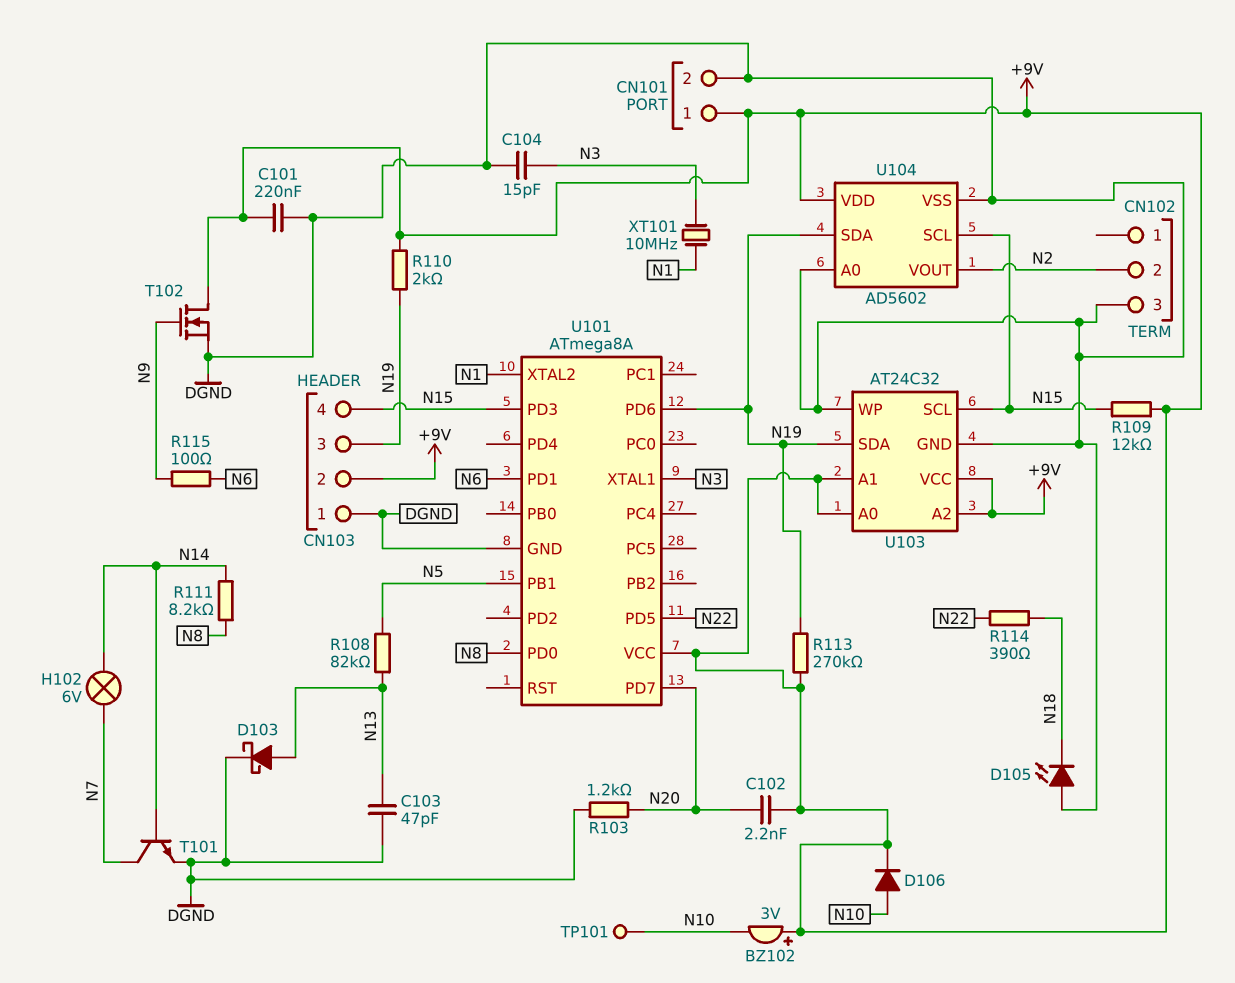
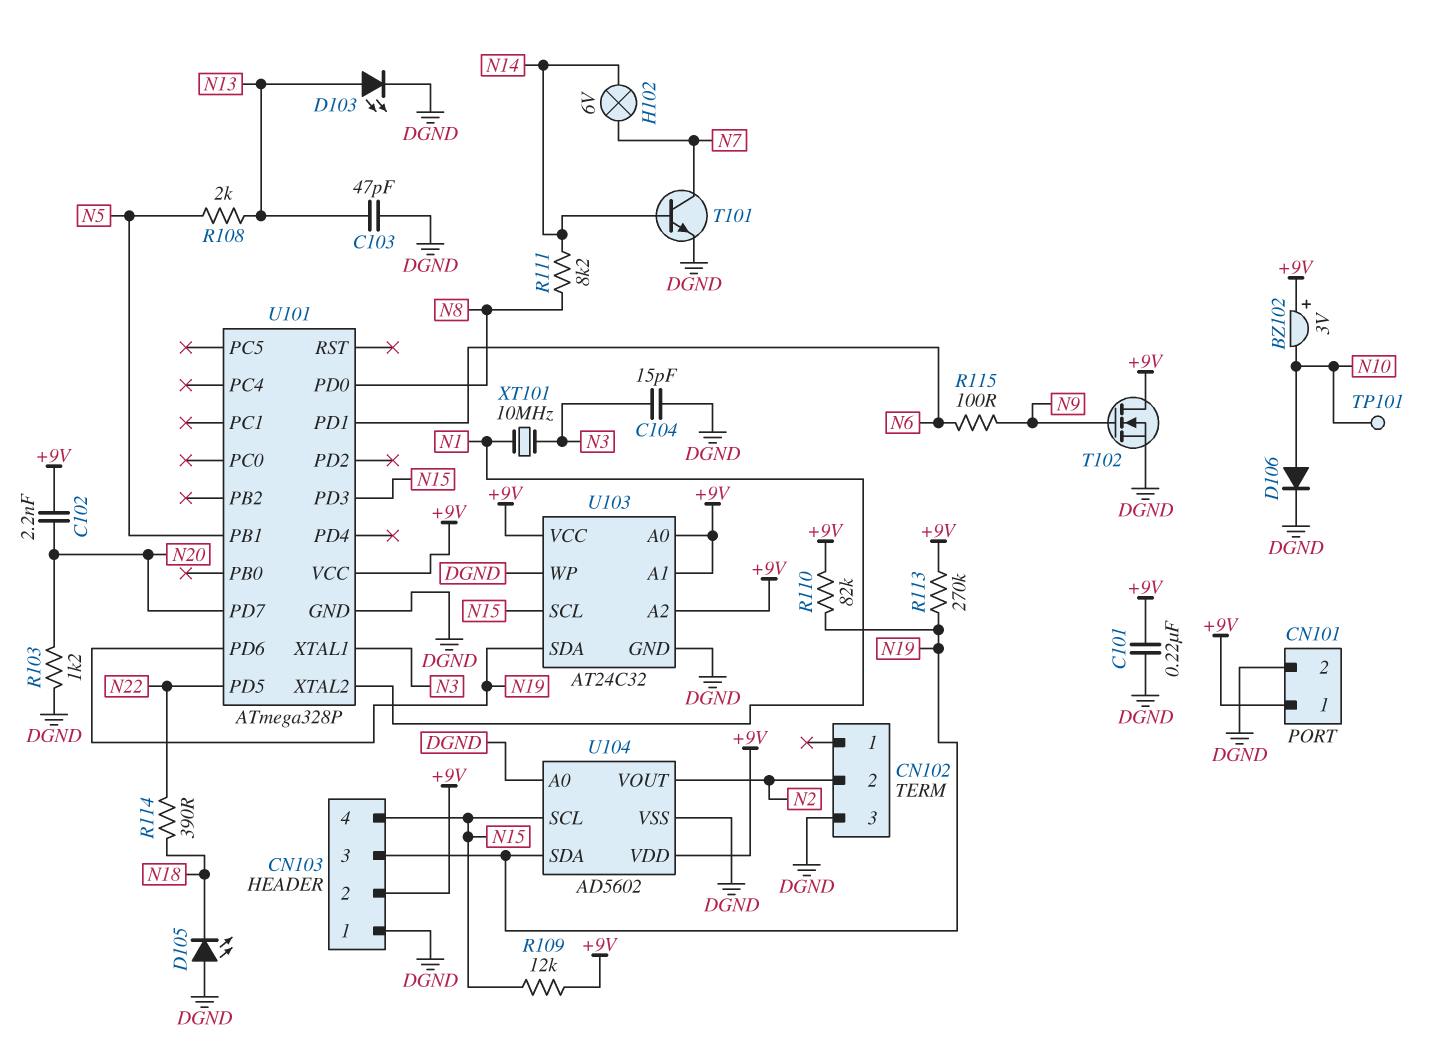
D103: schottky (A N13, K DGND) -> LED (A N13, K DGND)
D106: diode (A N10, K +9V) -> diode (A N10, K DGND)
R108: 82k (N5, N13) -> 2k (N5, N13)
R110: 2k (+9V, N19) -> 82k (+9V, N19)
U101: ATmega8A -> ATmega328P

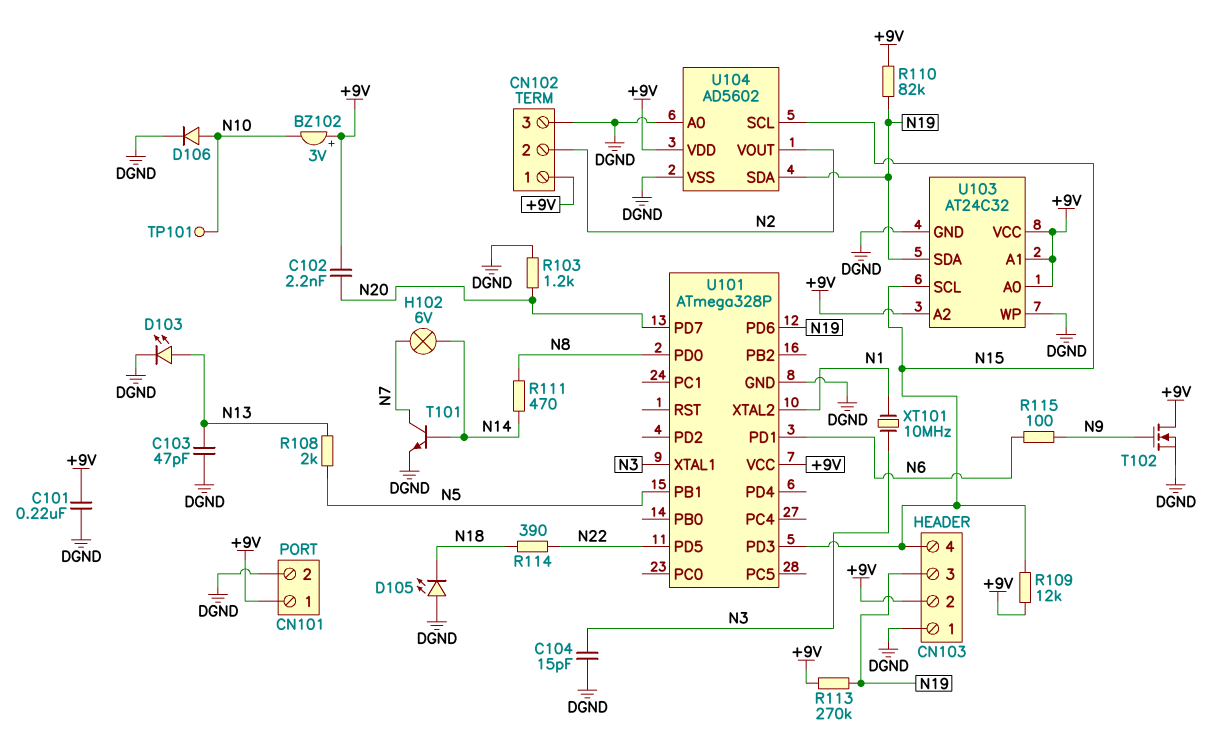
CN102 pin 1: none -> +9V
R111: 8.2k (N8, N14) -> 470 (N8, N14)

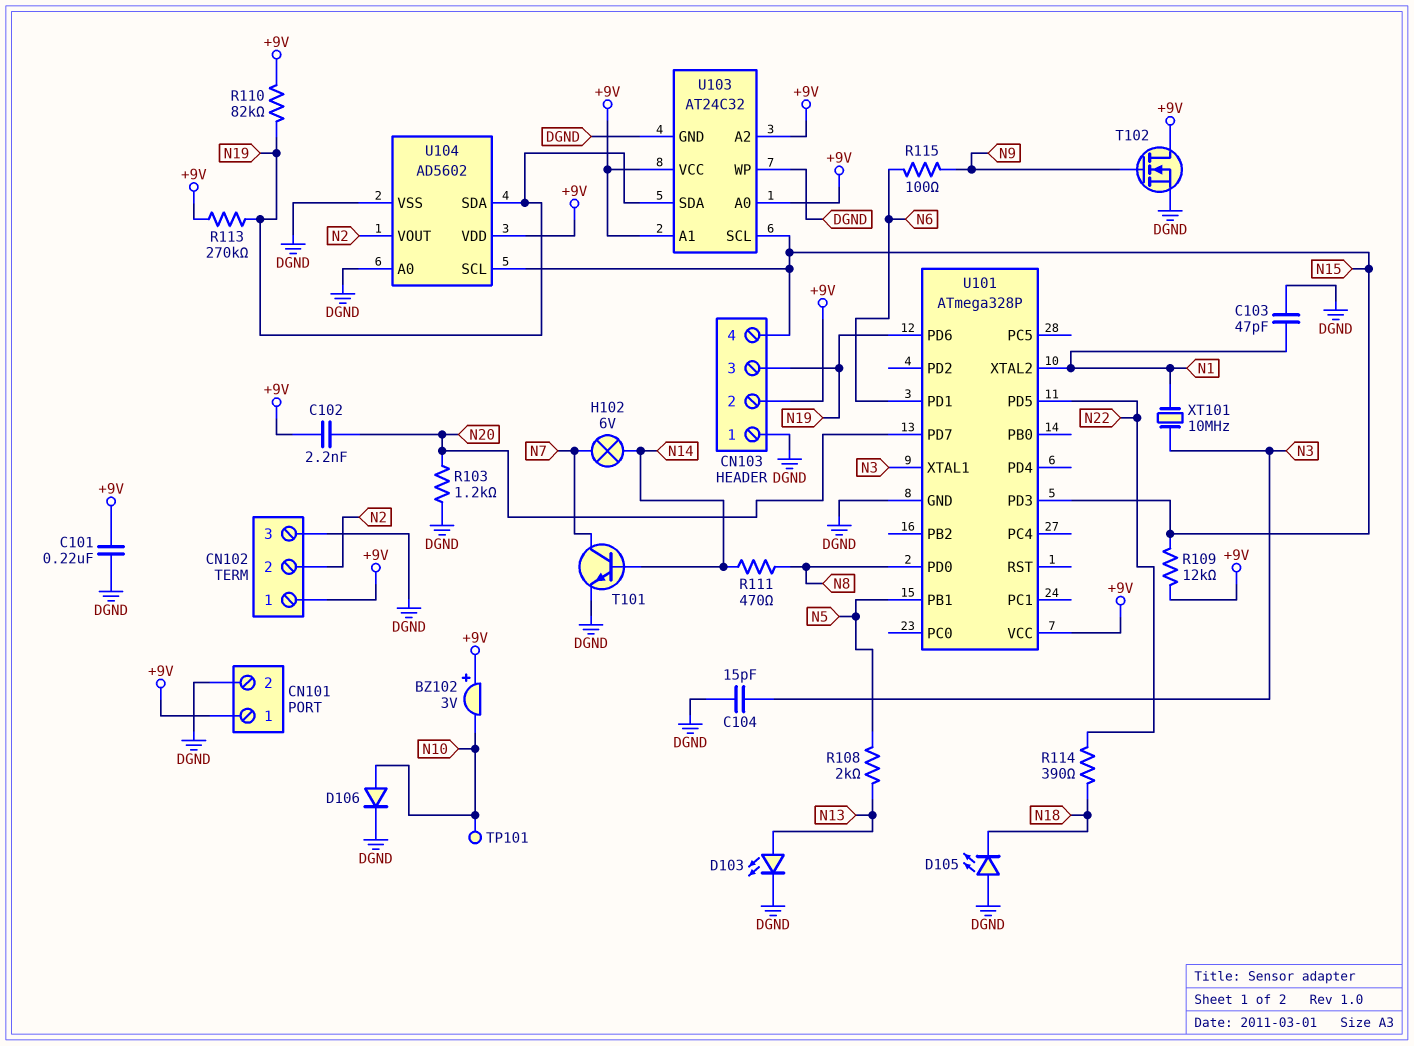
C103: 47pF (DGND, N13) -> 47pF (DGND, N1)

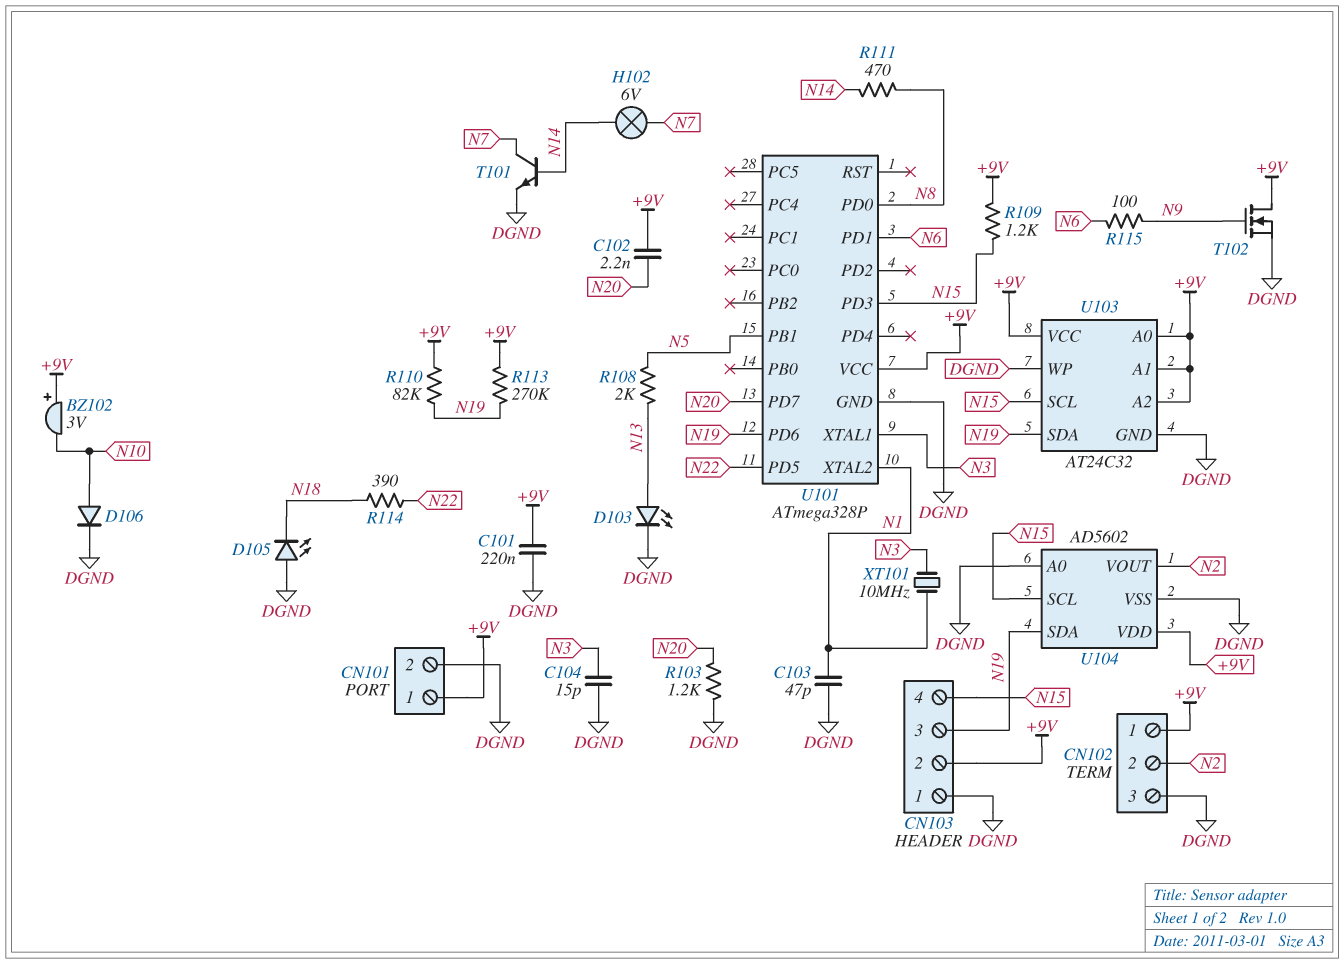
R109: 12k (+9V, N15) -> 1.2k (+9V, N15)
TP101: test point (N10) -> none

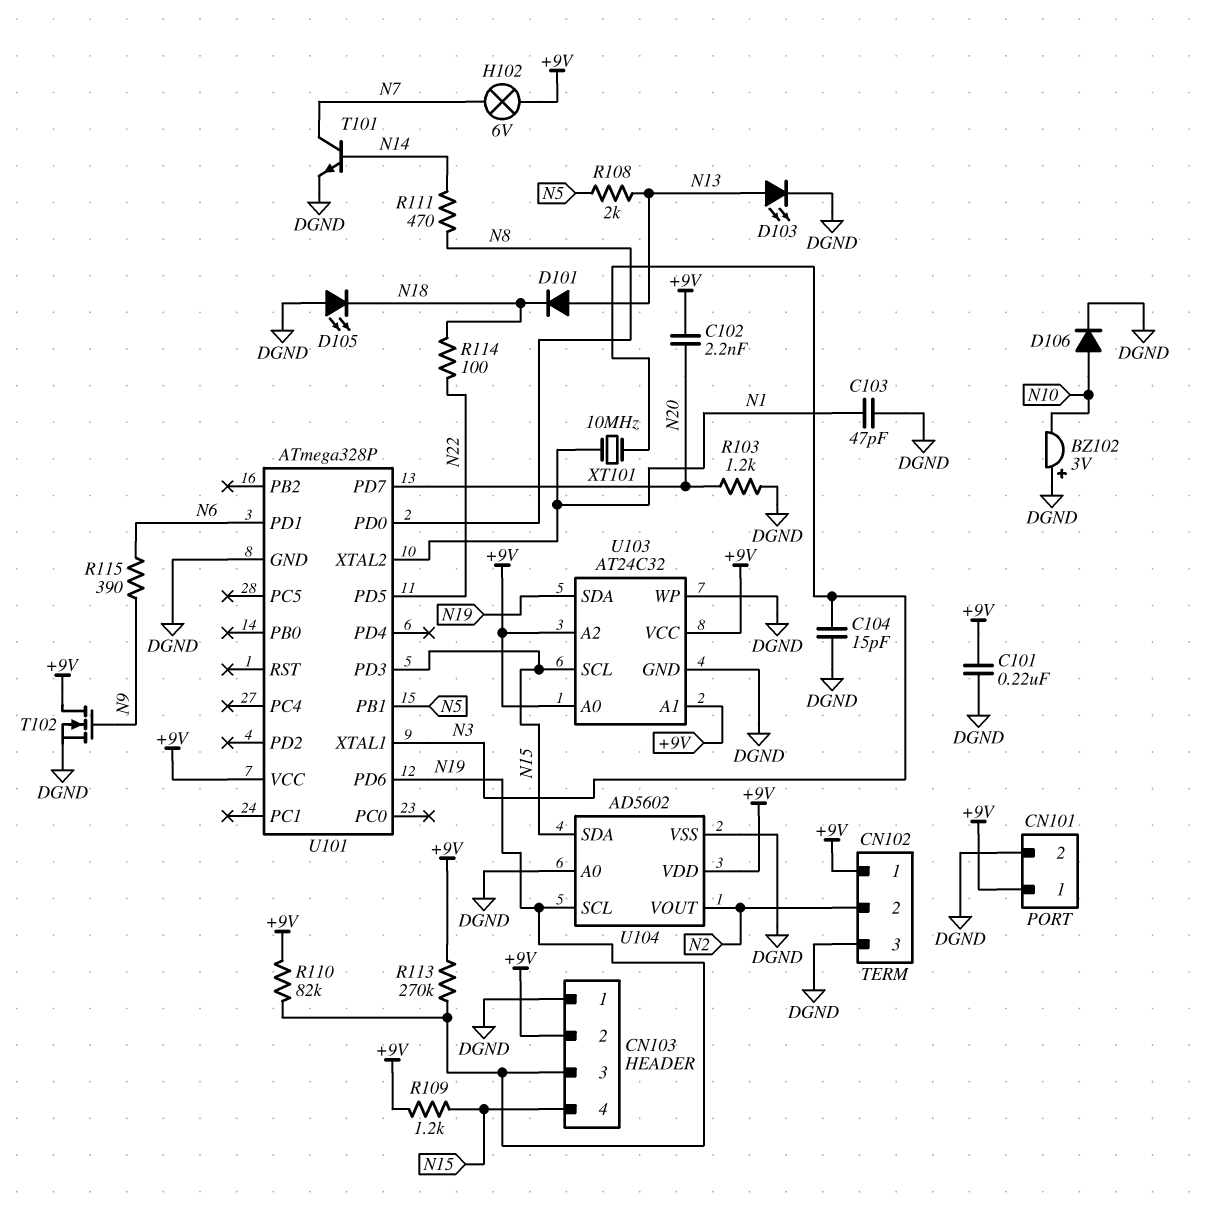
BZ102: buzzer 3V (plus +9V, minus N10) -> buzzer 3V (plus DGND, minus N10)
D101: none -> diode (A N13, K N18)
H102: lamp 6V (N7, N14) -> lamp 6V (+9V, N7)
R114: 390 (N18, N22) -> 100 (N18, N22)
R115: 100 (N6, N9) -> 390 (N6, N9)
U104 pin SCL: N15 -> N19
U104 pin SDA: N19 -> N15

